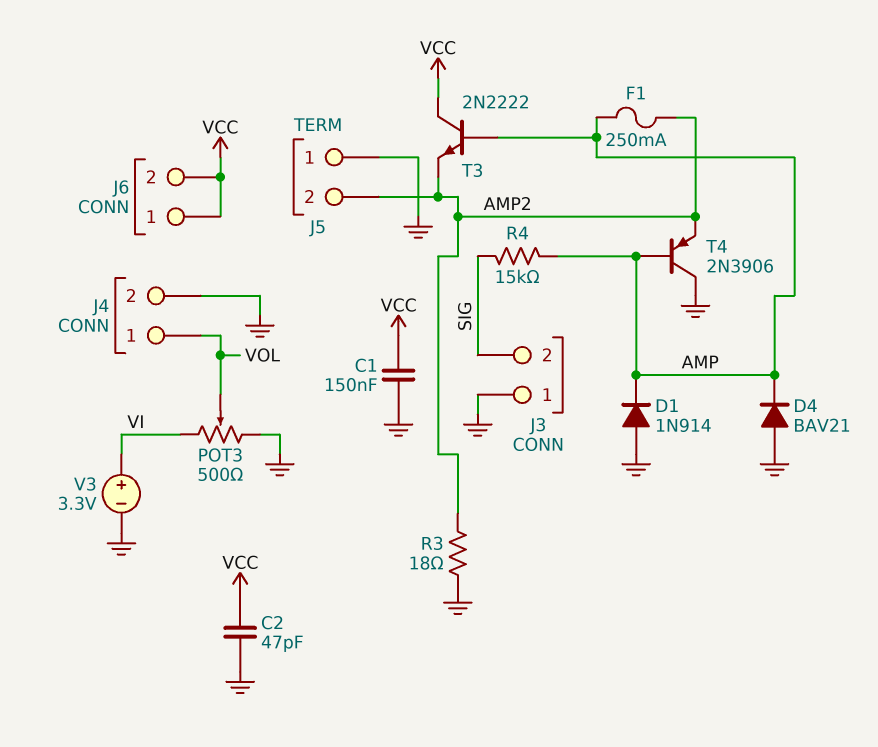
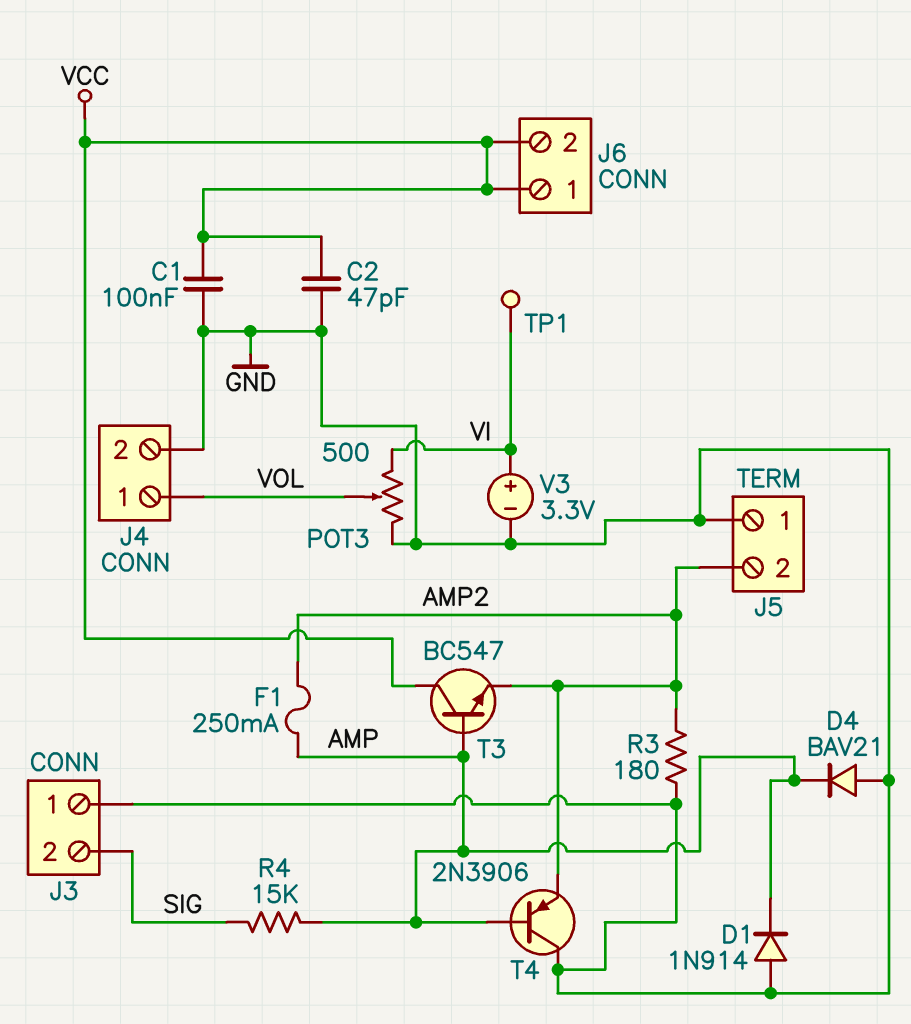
C1: 150nF (GND, VCC) -> 100nF (GND, VCC)
R3: 18 (AMP2, GND) -> 180 (AMP2, GND)
T3: NPN 2N2222 (B AMP, C VCC, E AMP2) -> NPN BC547 (B AMP, C VCC, E AMP2)
TP1: none -> test point (VI)

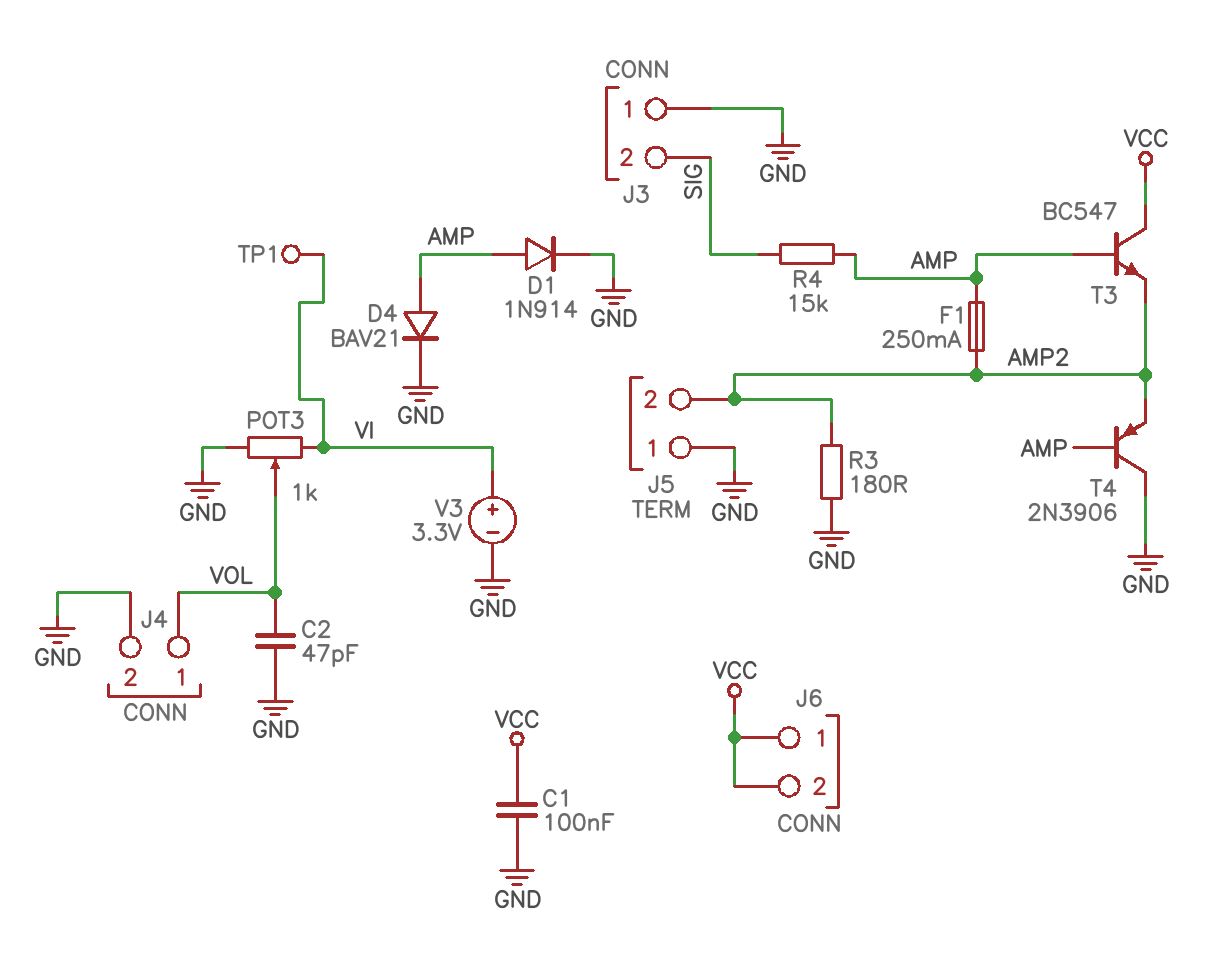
C2: 47pF (GND, VCC) -> 47pF (GND, VOL)
D1: diode 1N914 (A GND, K AMP) -> diode 1N914 (A AMP, K GND)
D4: diode BAV21 (A GND, K AMP) -> diode BAV21 (A AMP, K GND)
POT3: 500 (GND, VI, wiper VOL) -> 1k (GND, VI, wiper VOL)

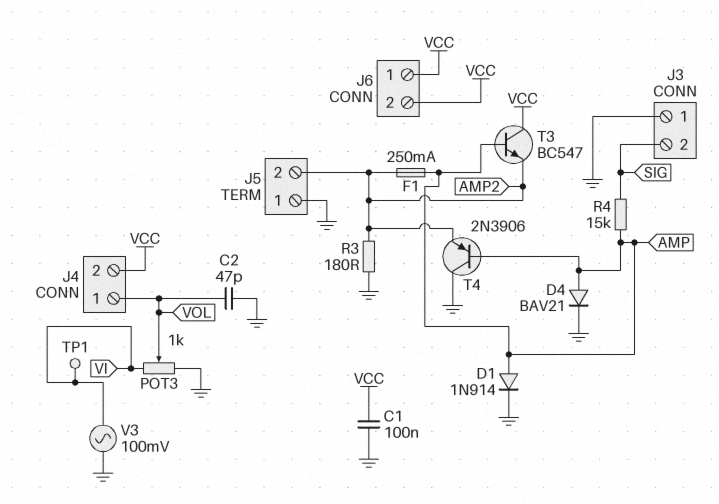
J4 pin 2: GND -> VCC
V3: 3.3V (plus VI, minus GND) -> AC 100mV (GND, VI)

